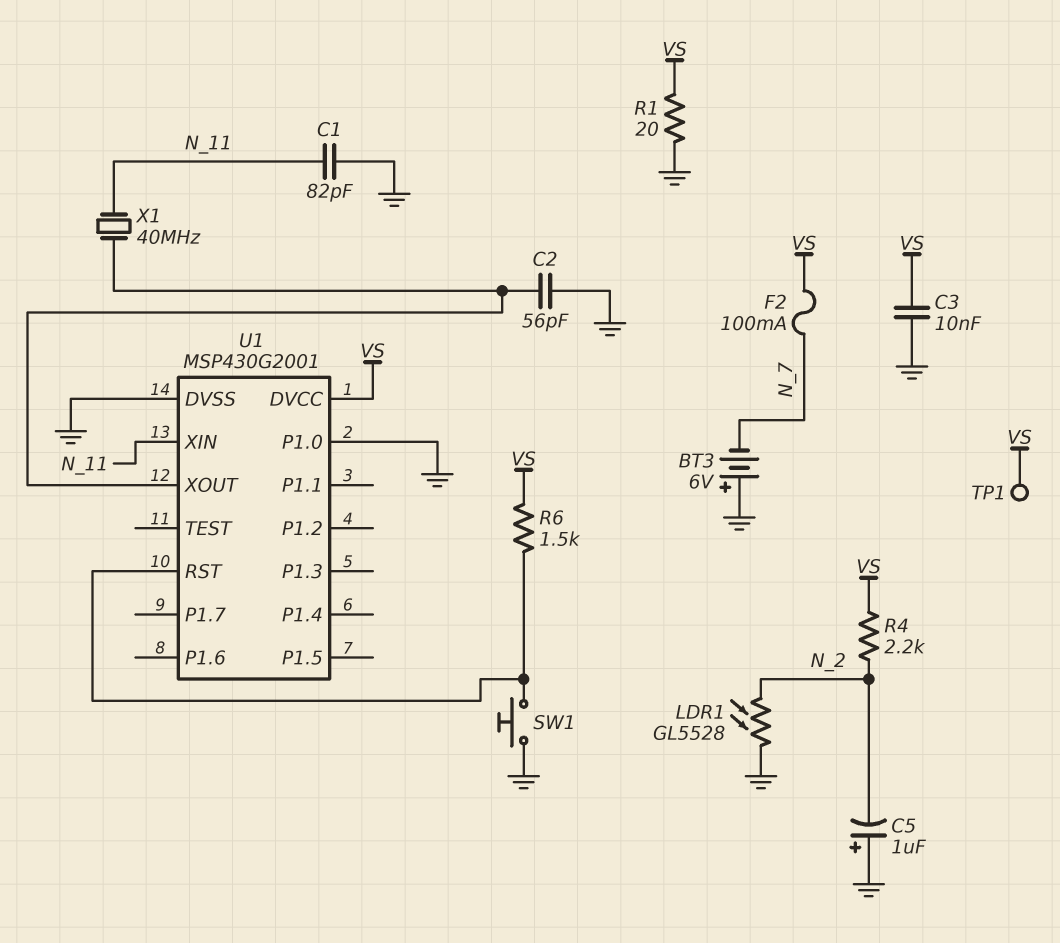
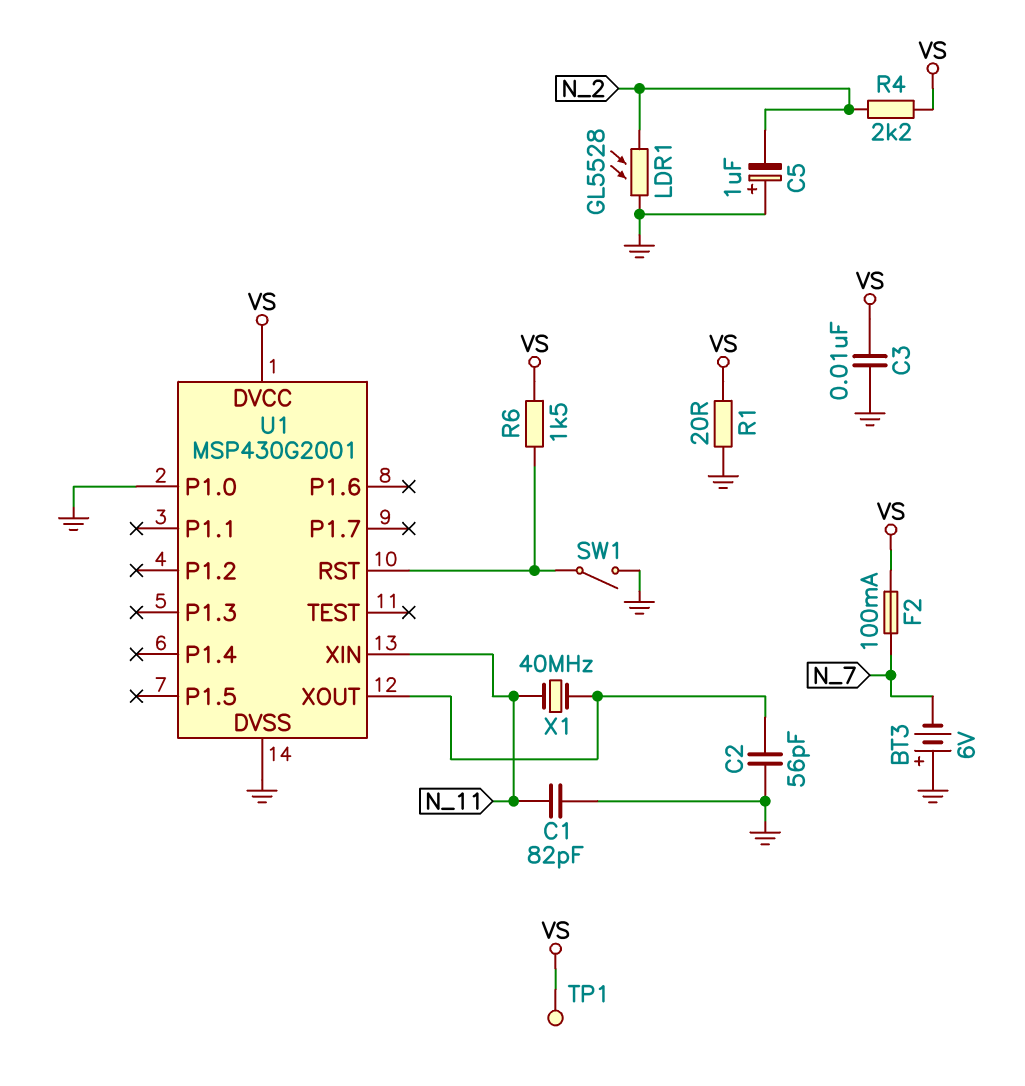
SW1: button (GND, U1/RST) -> switch (GND, U1/RST)

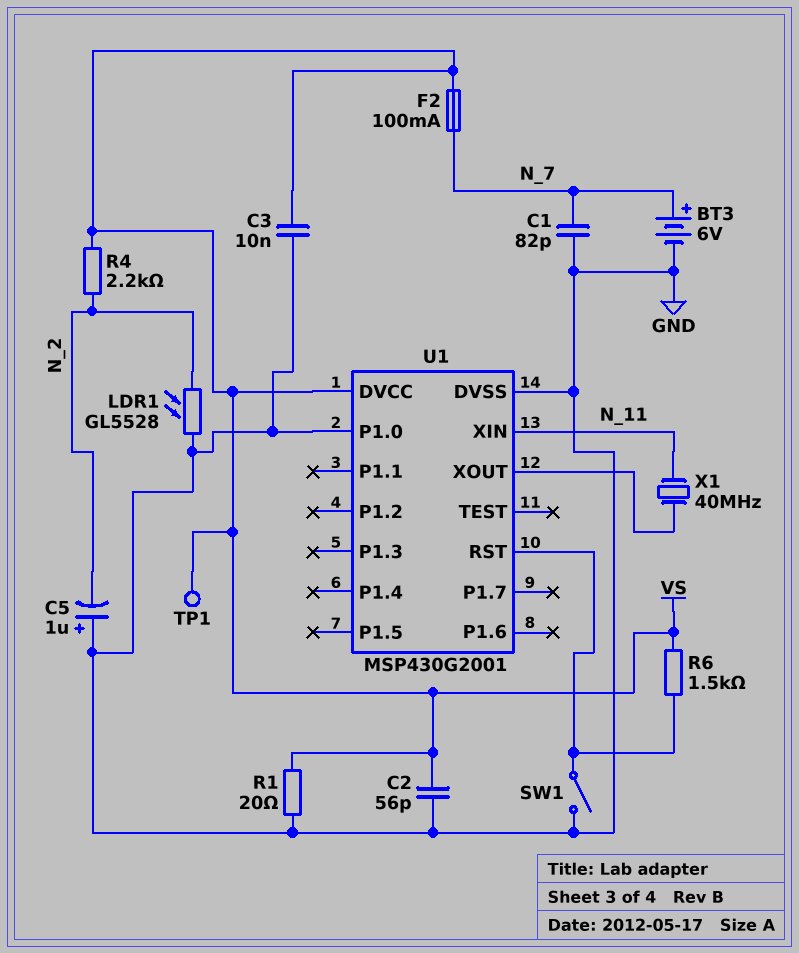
BT3: 6V (plus GND, minus N_7) -> 6V (plus N_7, minus GND)
C1: 82pF (GND, N_11) -> 82pF (GND, N_7)
C2: 56pF (GND, U1/XOUT) -> 56pF (GND, VS)

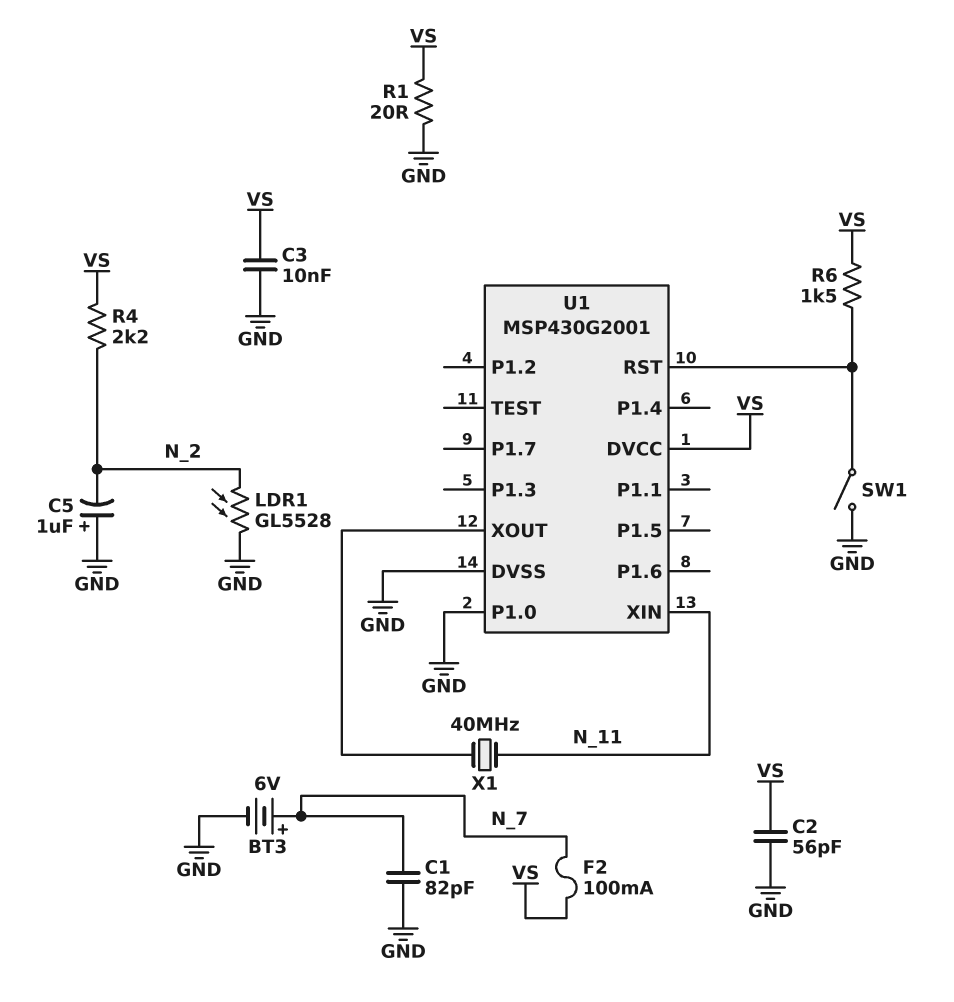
TP1: test point (VS) -> none

